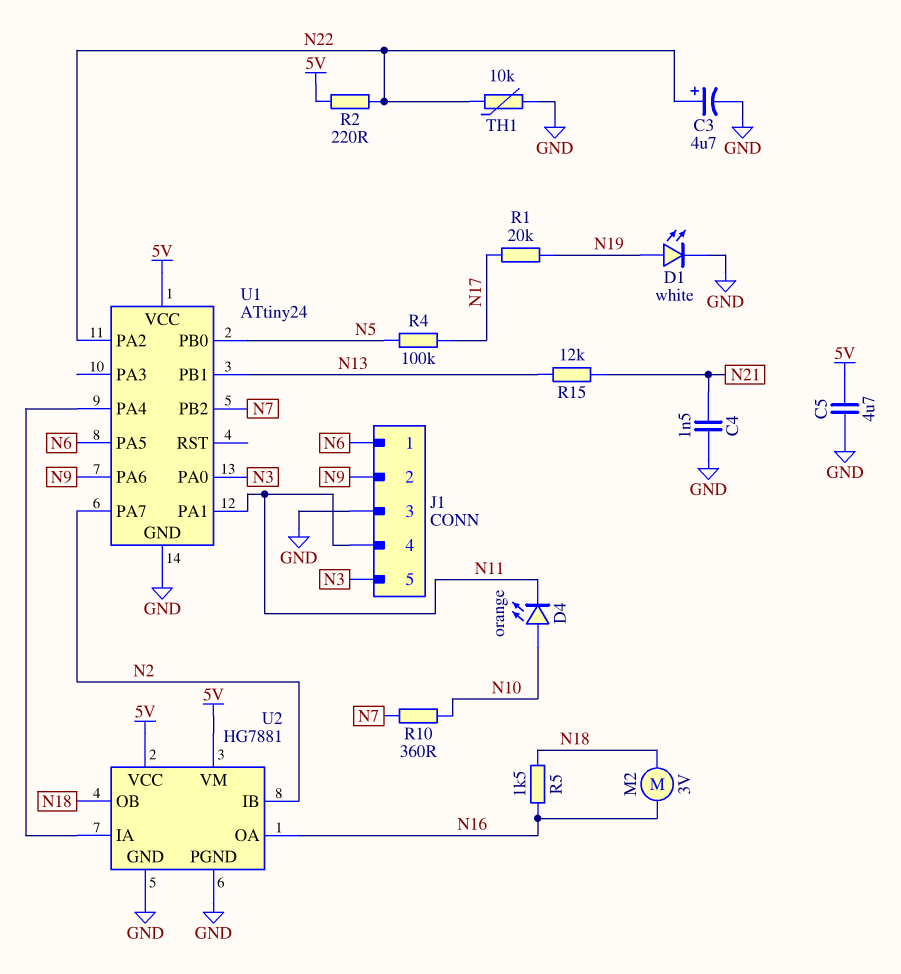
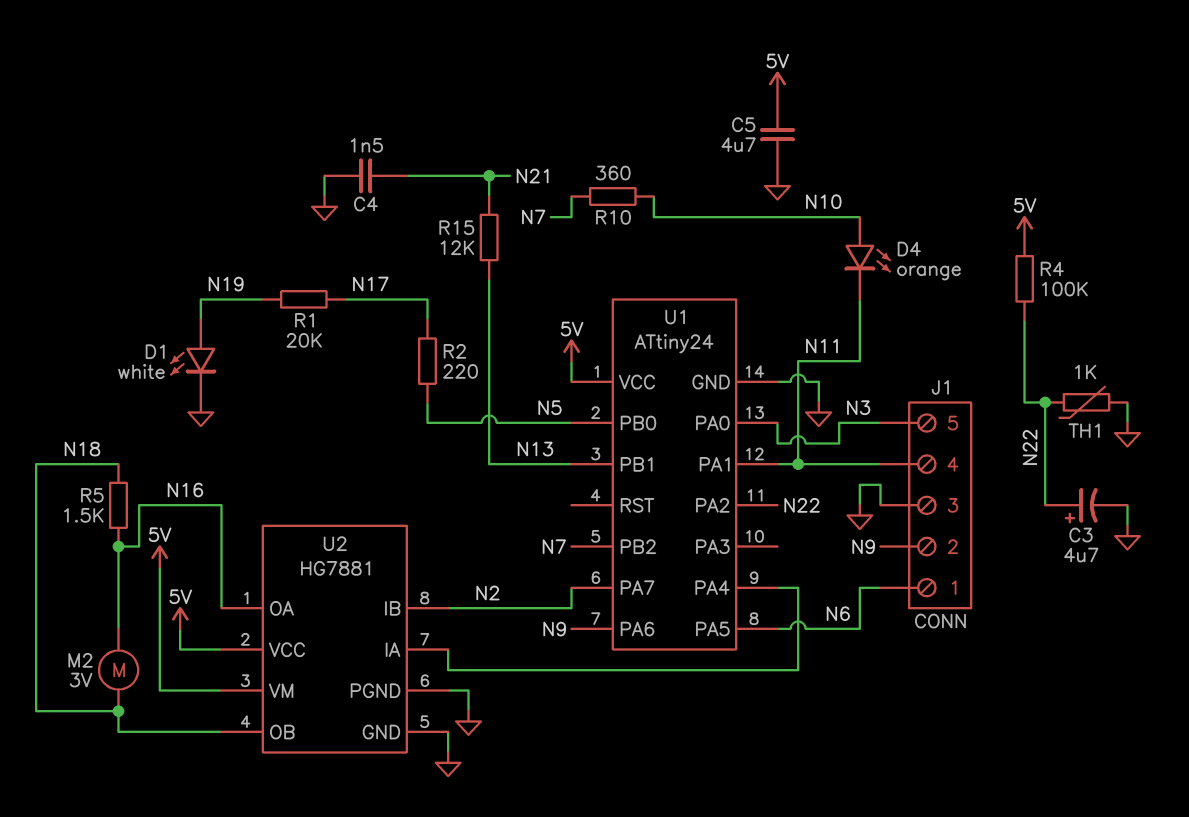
R2: 220 (5V, N22) -> 220 (N5, N17)
R4: 100k (N5, N17) -> 100k (5V, N22)
TH1: 10k (GND, N22) -> 1k (GND, N22)

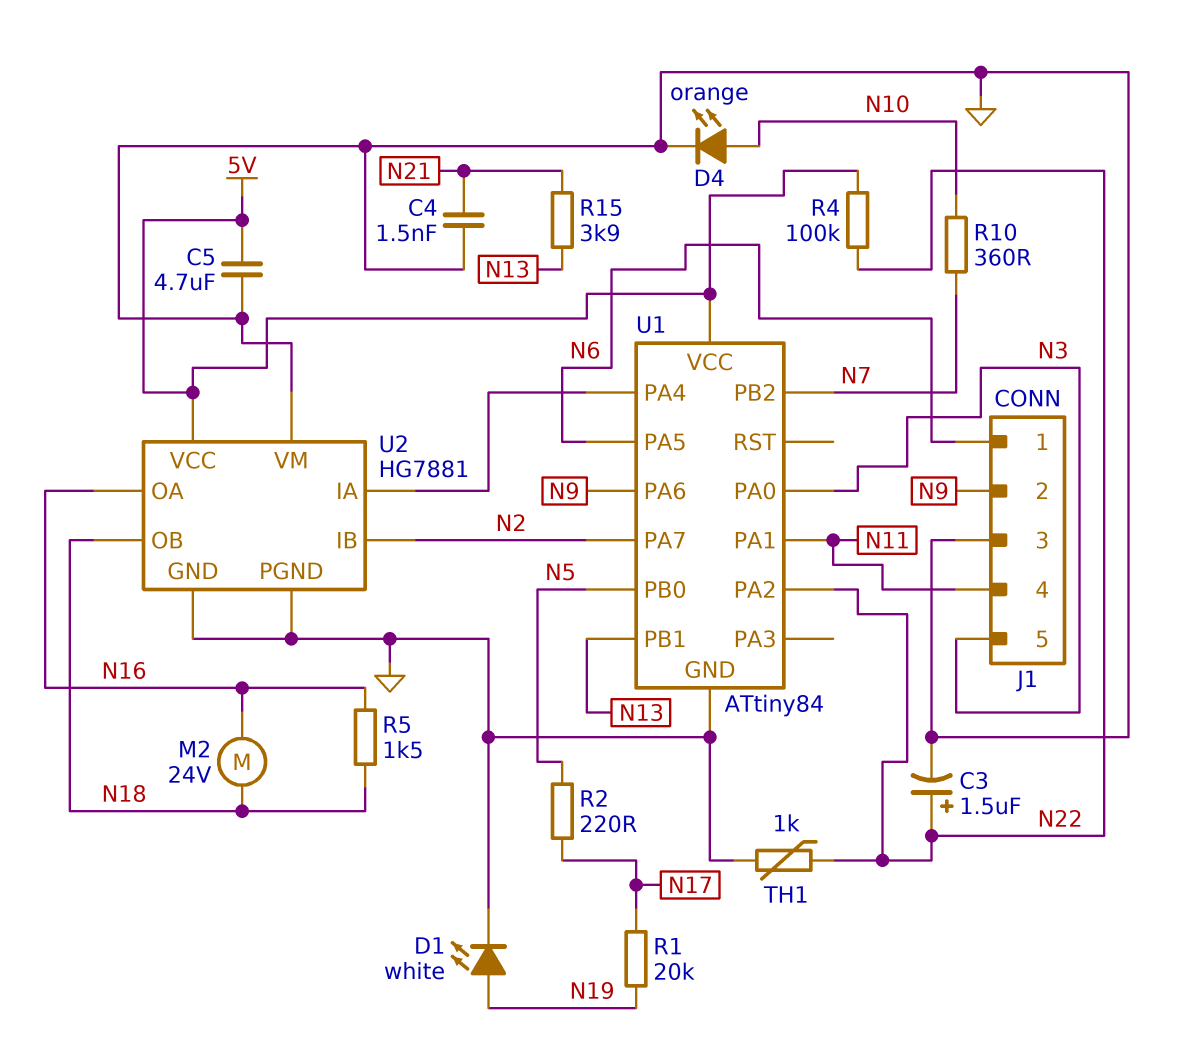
C3: 4.7uF (plus N22, minus GND) -> 1.5uF (plus N22, minus GND)
D4: LED orange (A N10, K N11) -> LED orange (A N10, K GND)
M2: motor 3V (N16, N18) -> motor 24V (N16, N18)
R15: 12k (N13, N21) -> 3.9k (N13, N21)
U1: ATtiny24 -> ATtiny84
U2 pin VM: 5V -> GND

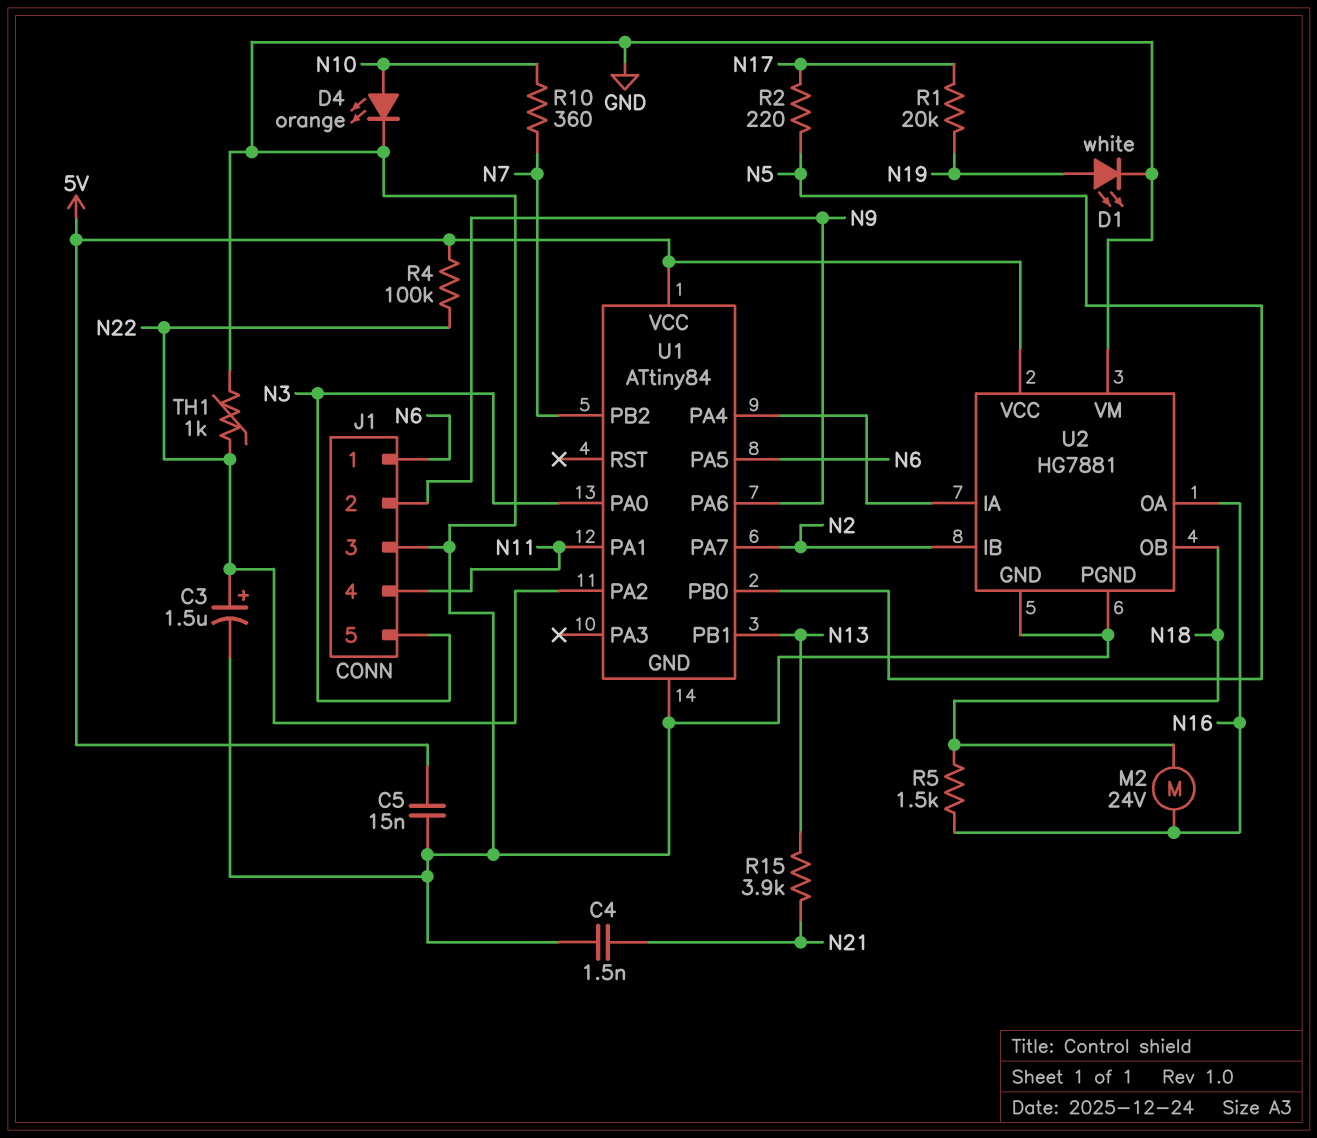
C5: 4.7uF (5V, GND) -> 15nF (5V, GND)

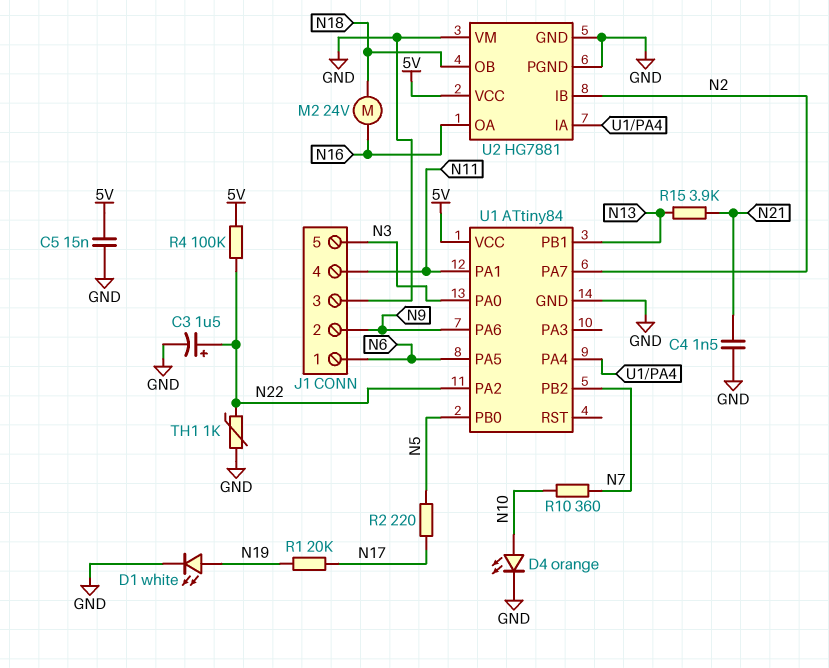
R5: 1.5k (N16, N18) -> none

